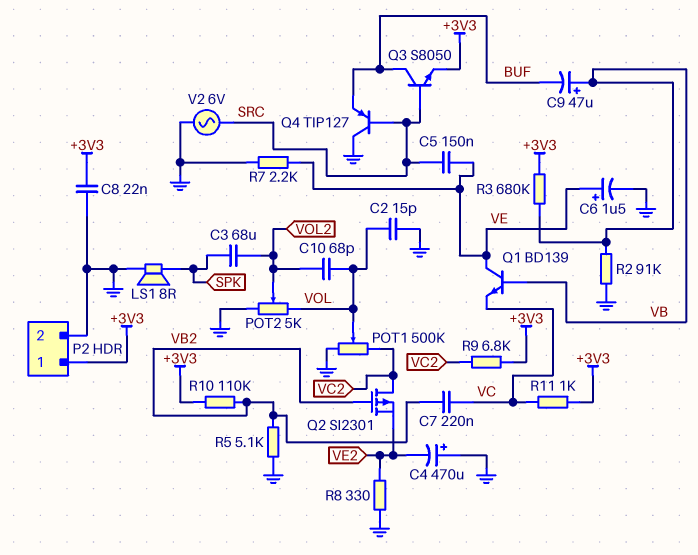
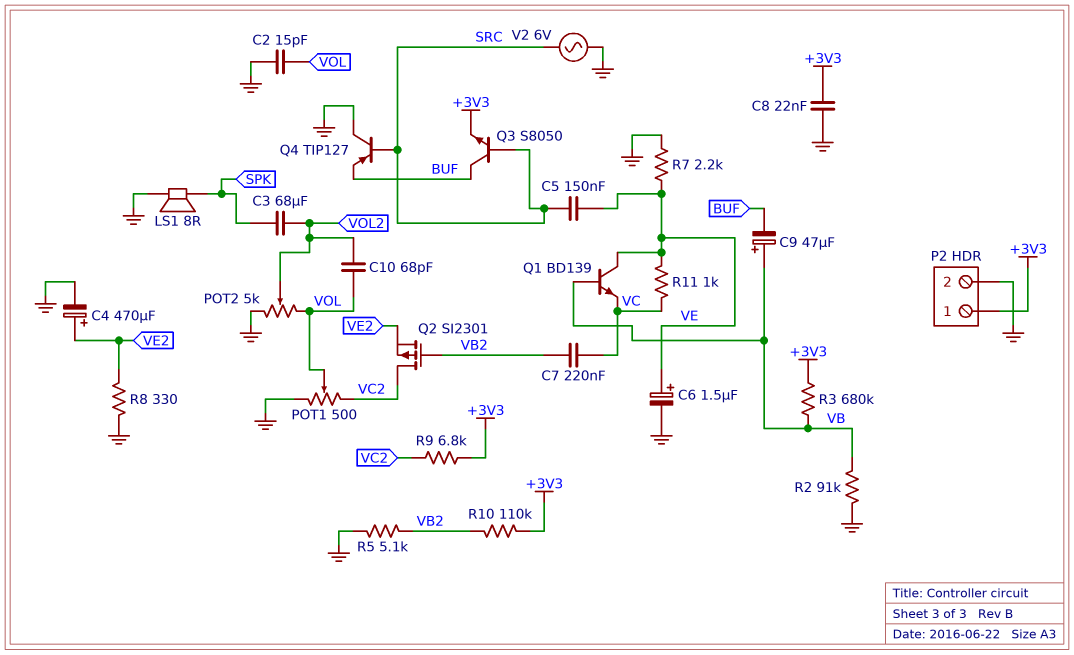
C4: 470uF (plus GND, minus VE2) -> 470uF (plus VE2, minus GND)
POT1: 500k (GND, VC2, wiper VOL) -> 500 (GND, VC2, wiper VOL)
R11: 1k (+3V3, VC) -> 1k (VC, VE)

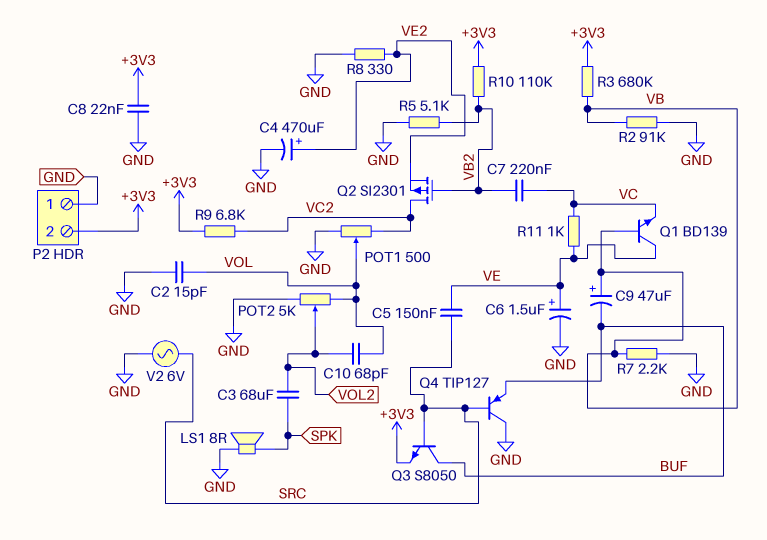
P2 pin 1: +3V3 -> GND
P2 pin 2: GND -> +3V3
R7: 2.2k (GND, VE) -> 2.2k (GND, VB)

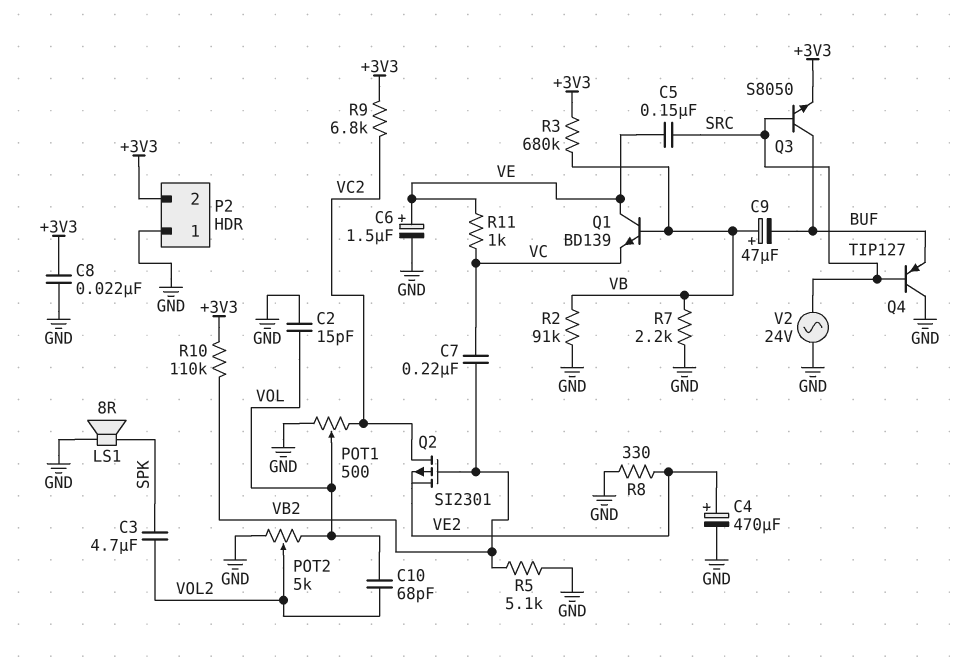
C3: 68uF (SPK, VOL2) -> 4.7uF (SPK, VOL2)
V2: AC 6V (GND, SRC) -> AC 24V (GND, SRC)

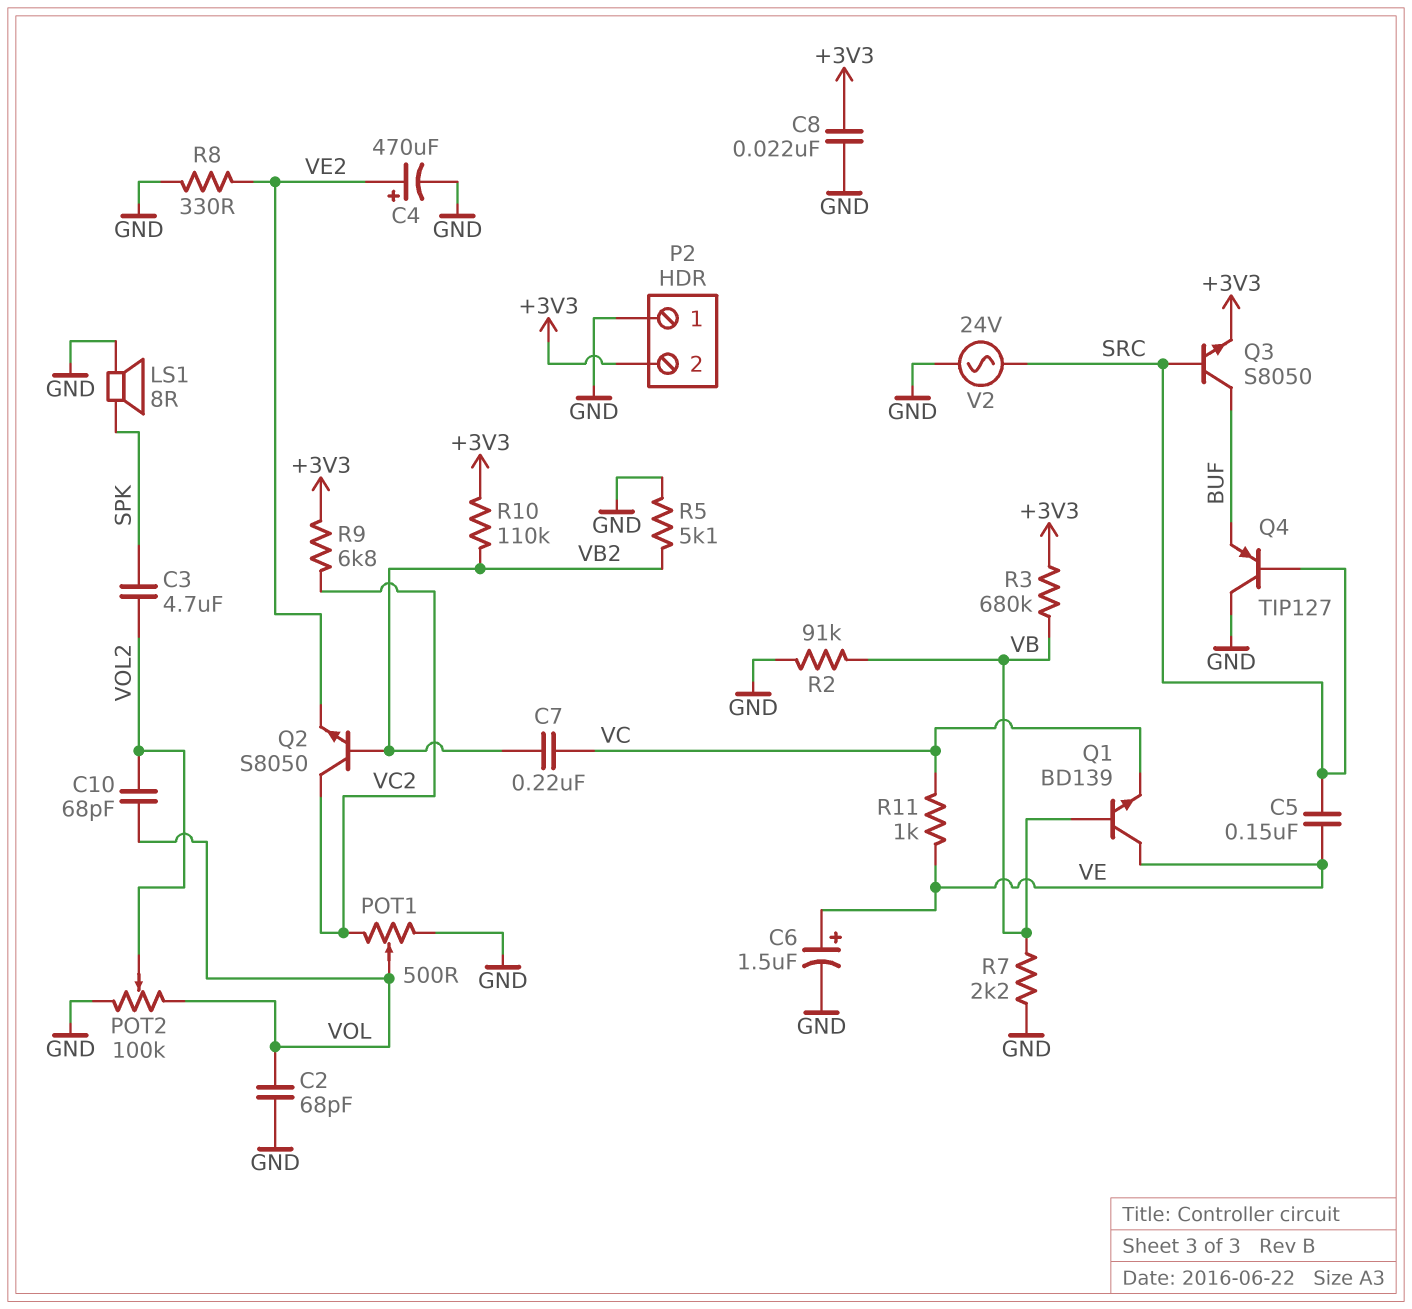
C2: 15pF (GND, VOL) -> 68pF (GND, VOL)
C9: 47uF (plus VB, minus BUF) -> none
POT2: 5k (GND, VOL, wiper VOL2) -> 100k (GND, VOL, wiper VOL2)
Q2: PMOS SI2301 (G VB2, D VC2, S VE2) -> NPN S8050 (B VB2, C VC2, E VE2)

